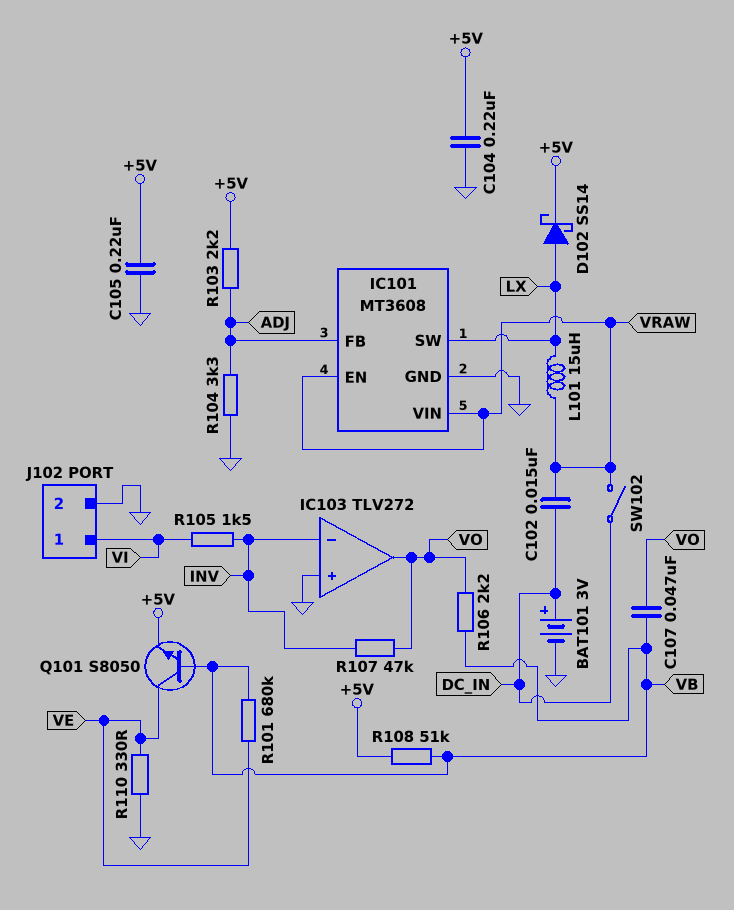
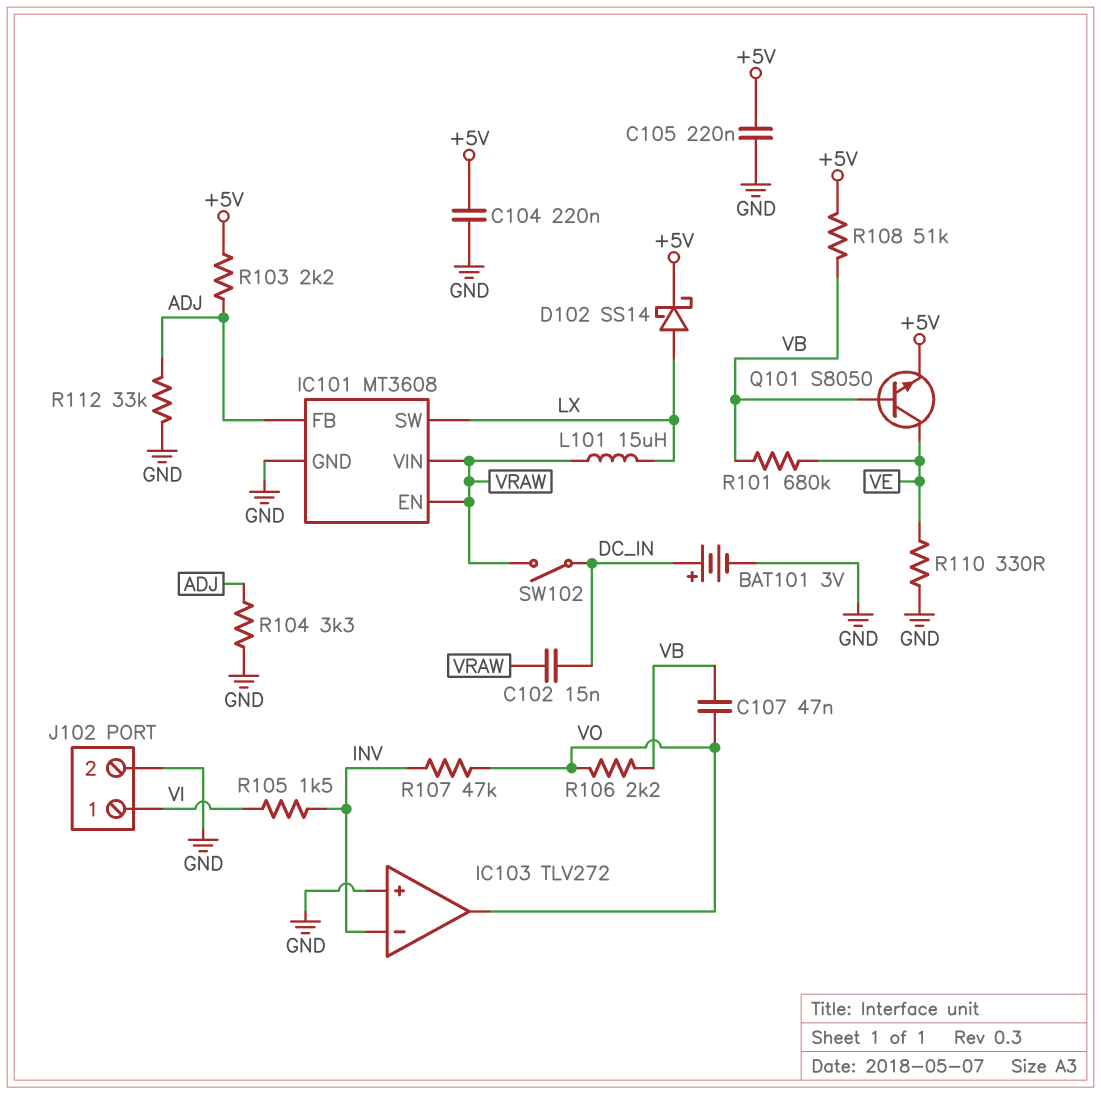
R112: none -> 33k (ADJ, GND)

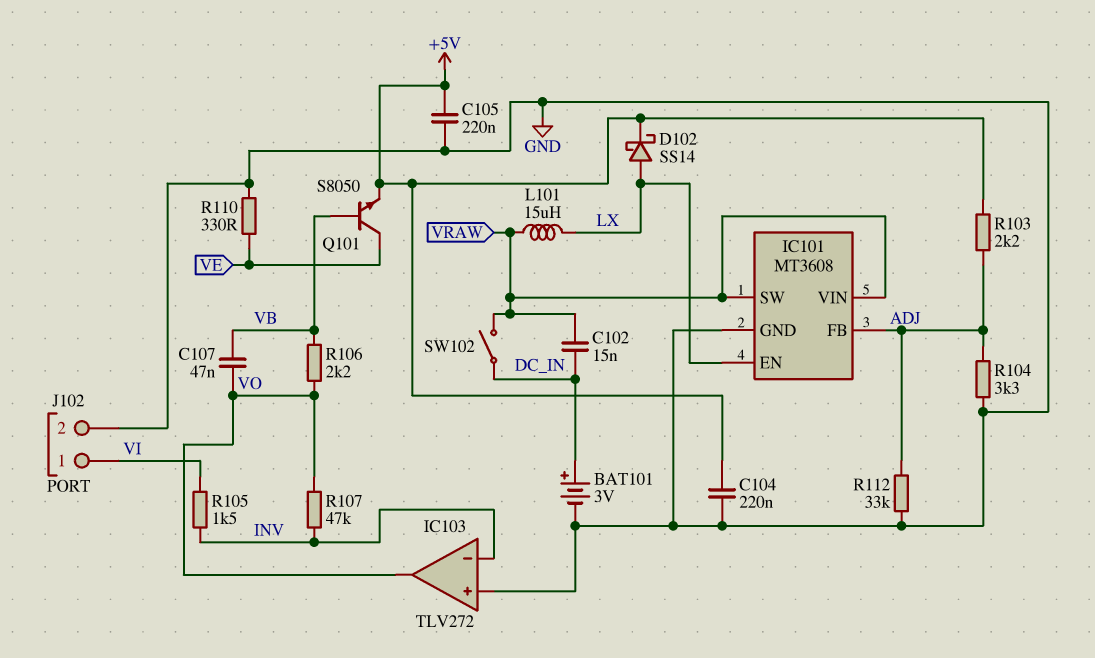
IC101 pin EN: VRAW -> LX
IC101 pin SW: LX -> VRAW
R101: 680k (VB, VE) -> none
R108: 51k (+5V, VB) -> none

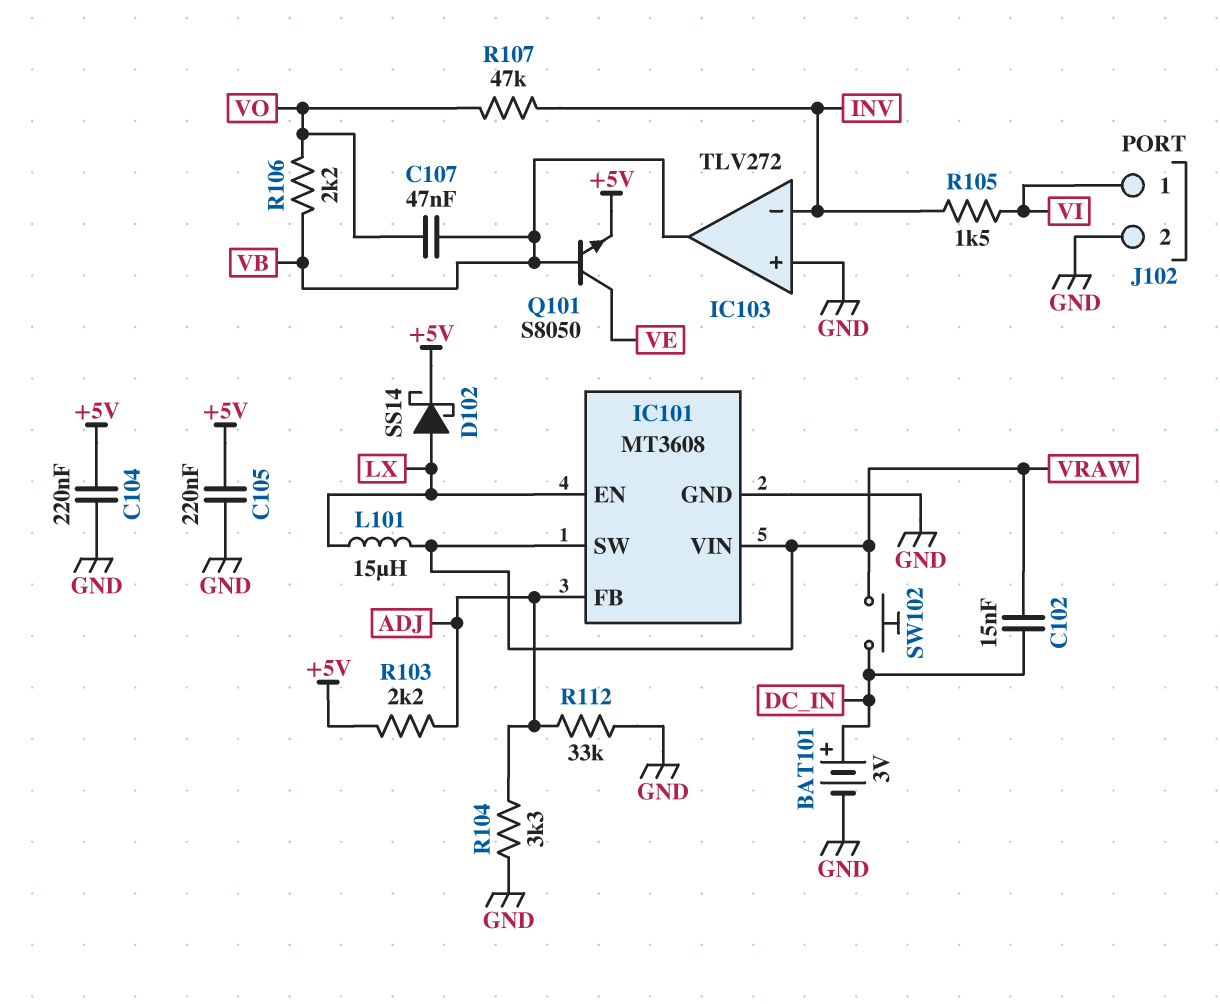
IC103 pin out: VO -> VB
R110: 330 (GND, VE) -> none
SW102: switch (DC_IN, VRAW) -> button (DC_IN, VRAW)

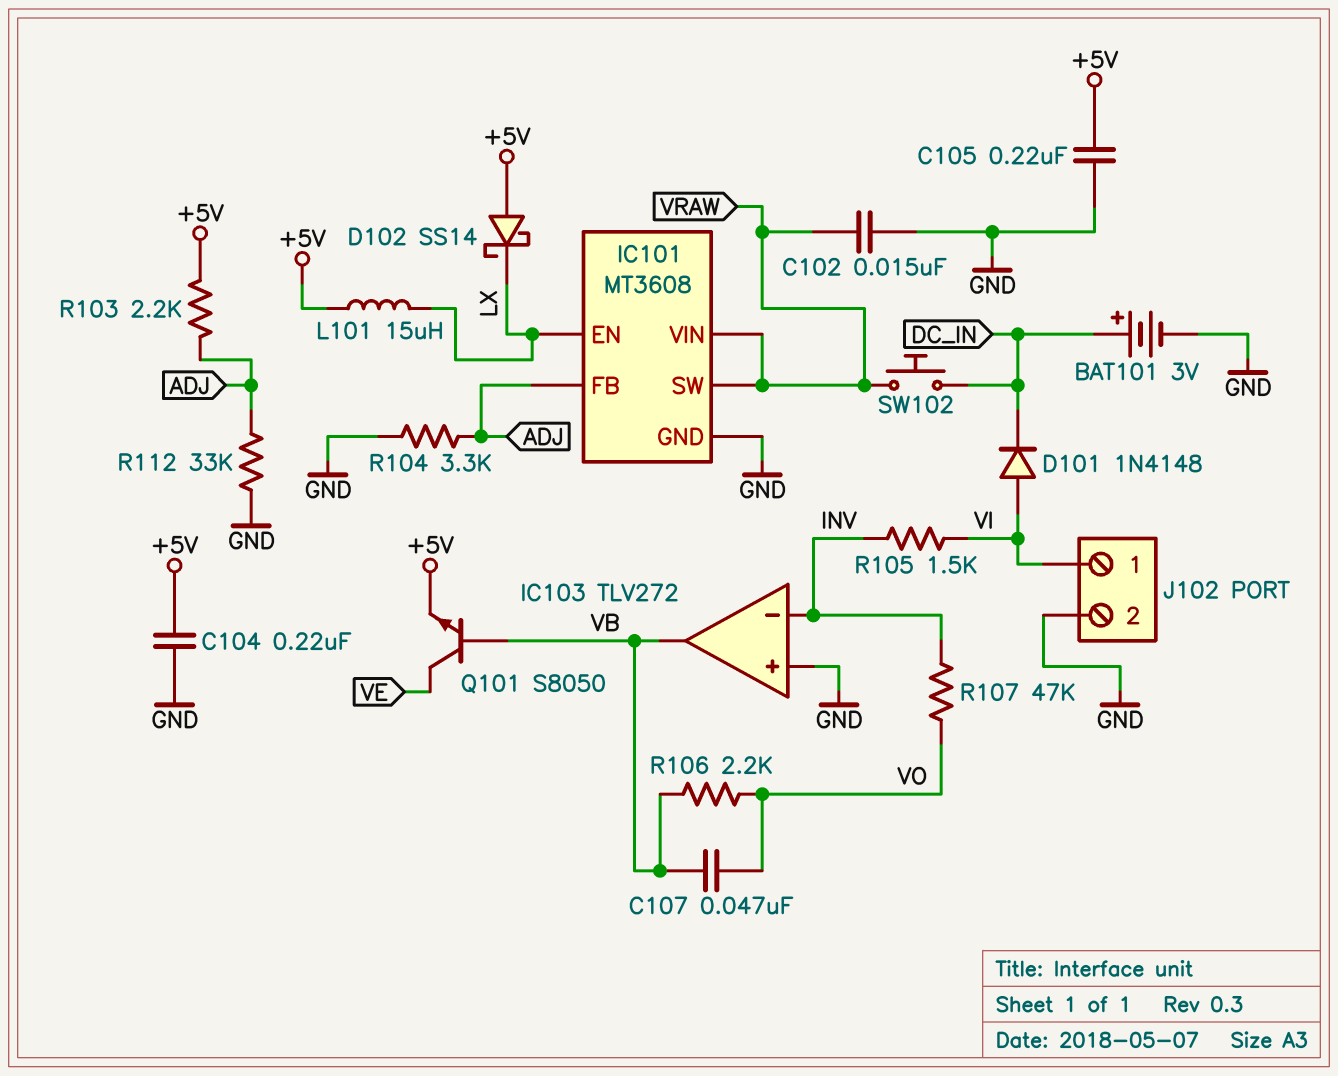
C102: 15nF (DC_IN, VRAW) -> 15nF (GND, VRAW)
D101: none -> diode 1N4148 (A VI, K DC_IN)
D102: schottky SS14 (A LX, K +5V) -> schottky SS14 (A +5V, K LX)
L101: 15uH (LX, VRAW) -> 15uH (+5V, LX)

